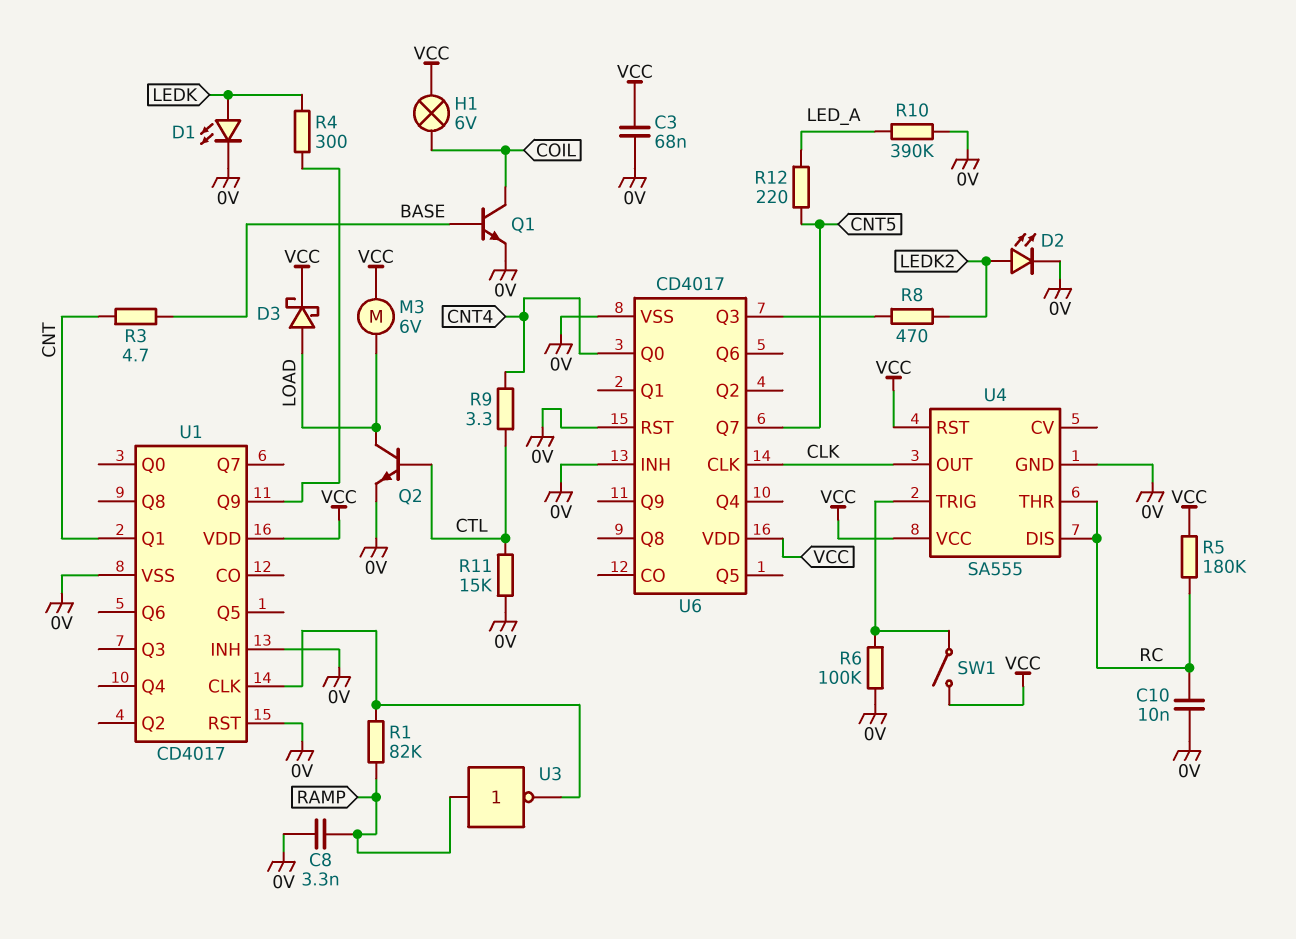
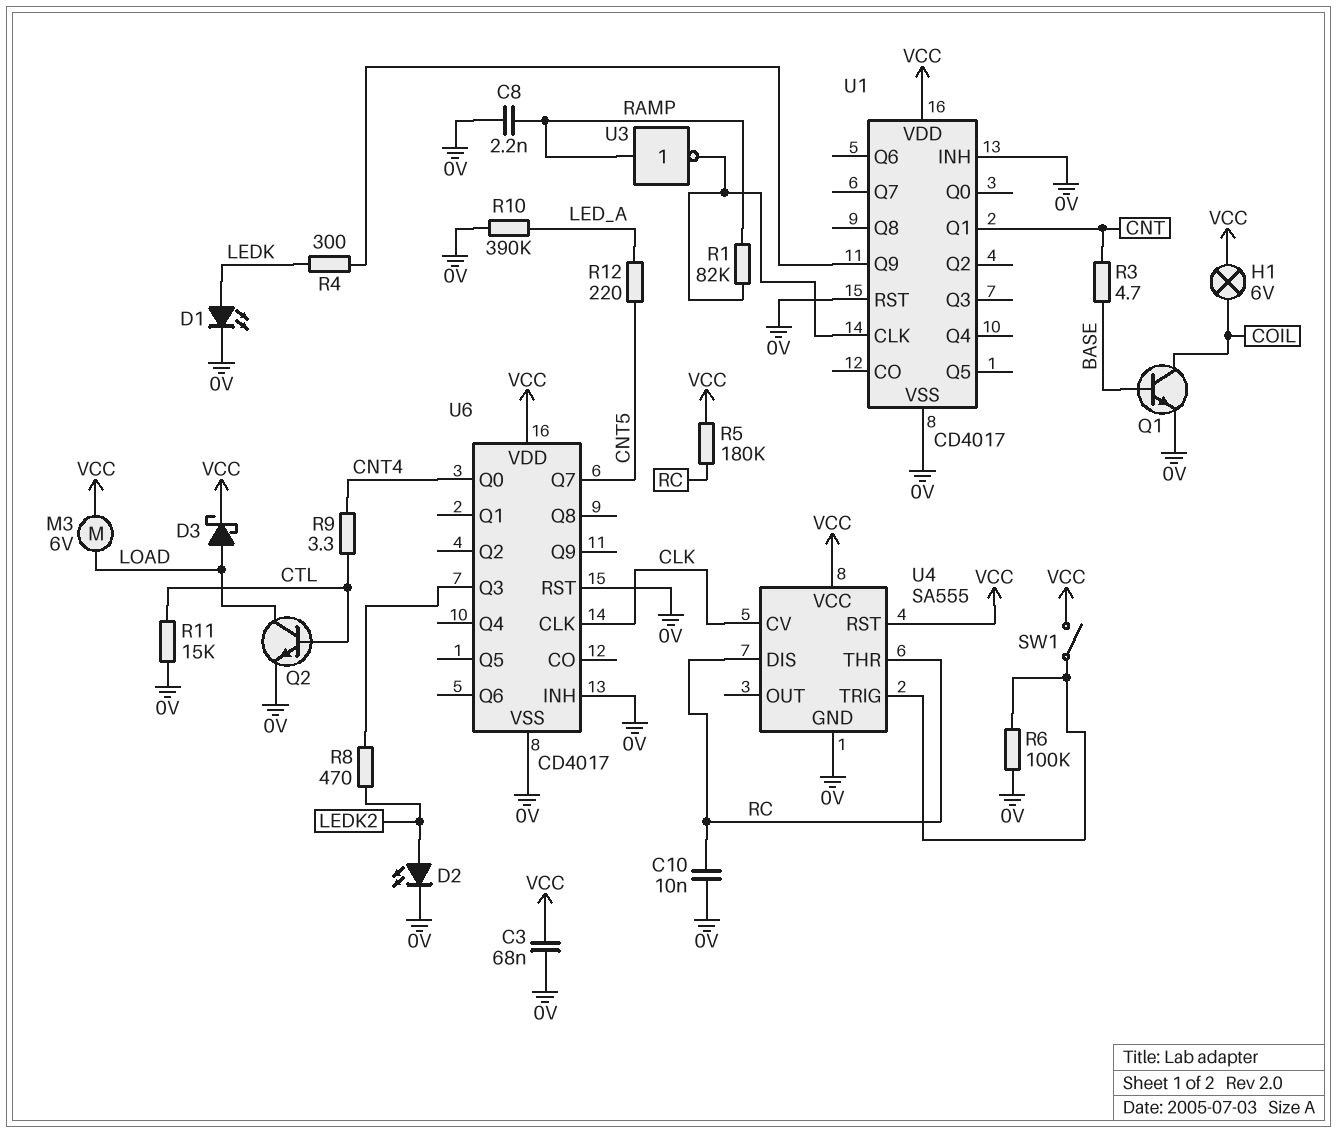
C8: 3.3nF (0V, RAMP) -> 2.2nF (0V, RAMP)
U4 pin CV: none -> CLK
U4 pin OUT: CLK -> none

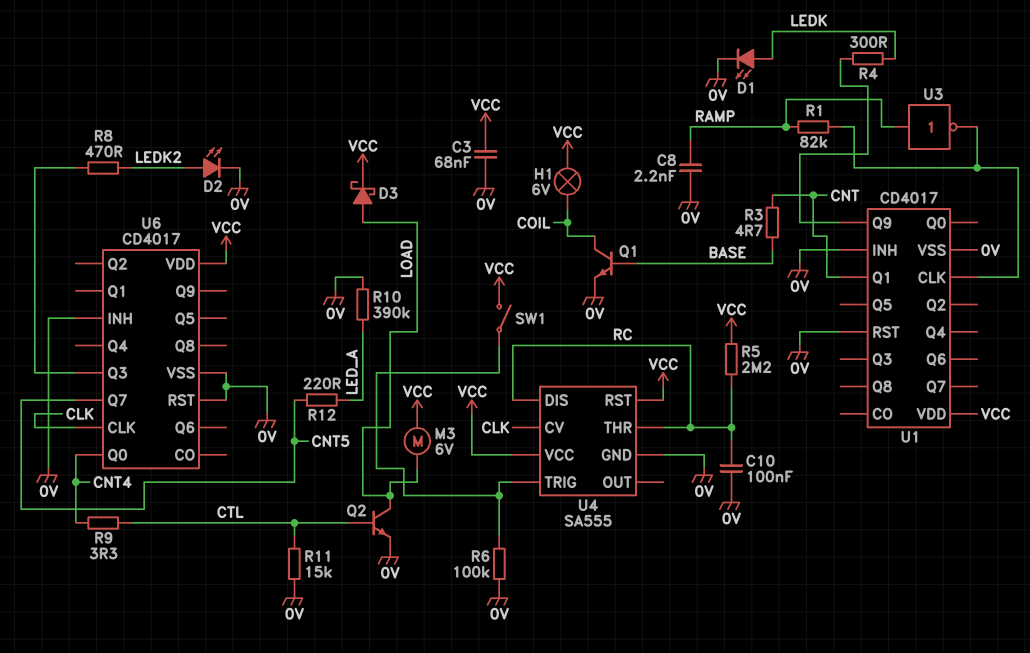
C10: 10nF (0V, RC) -> 100nF (0V, RC)
R5: 180k (RC, VCC) -> 2.2M (RC, VCC)

